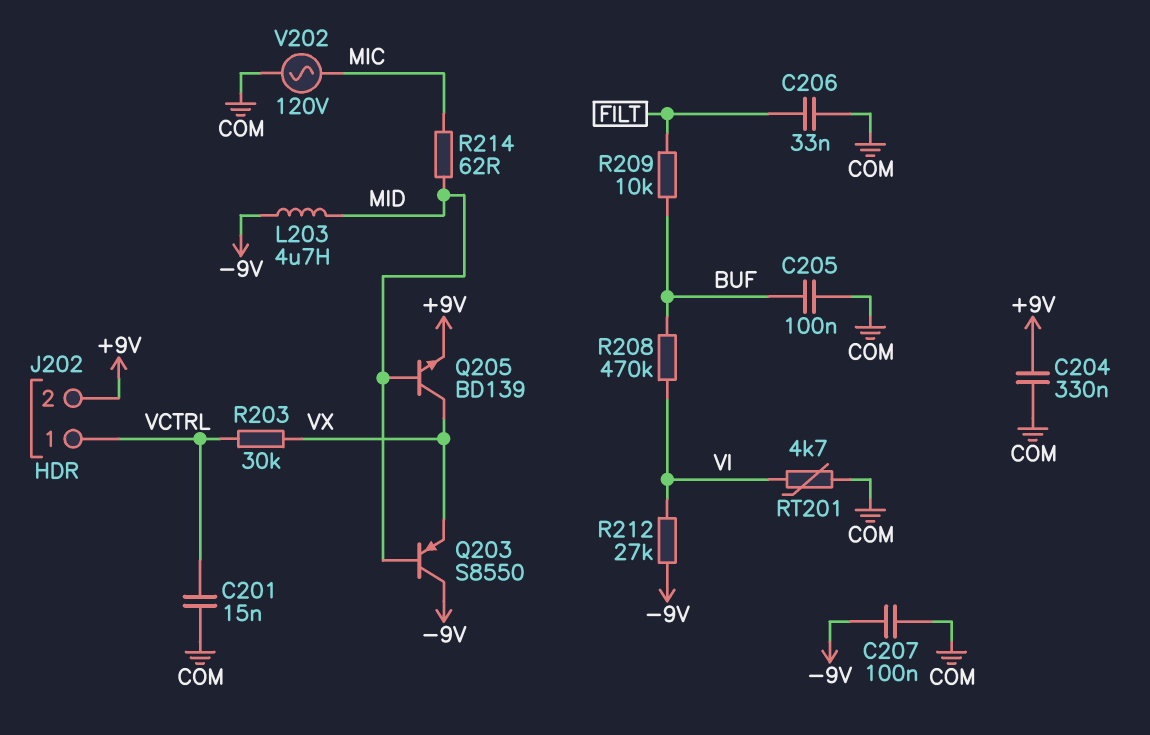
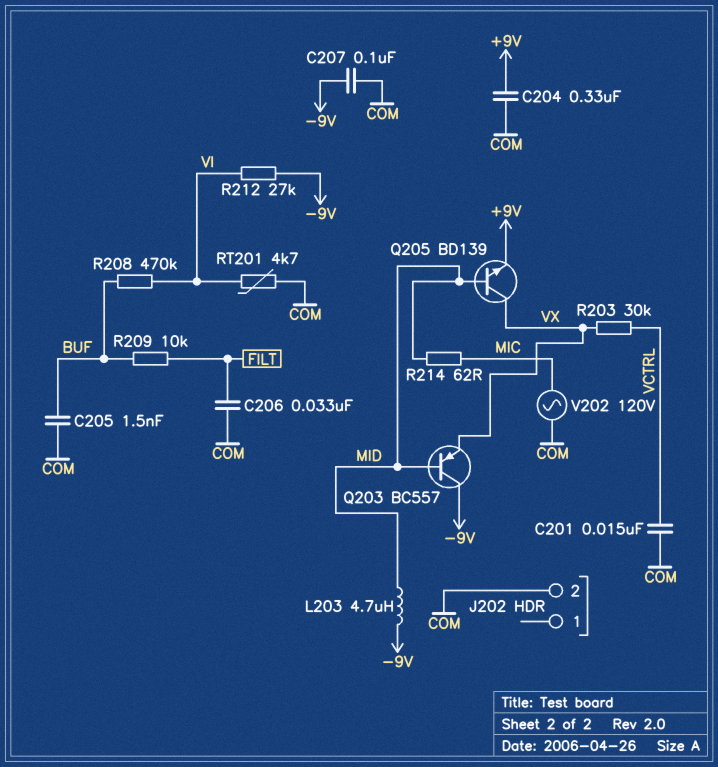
C205: 100nF (BUF, COM) -> 1.5nF (BUF, COM)
J202 pin 1: VCTRL -> none
J202 pin 2: +9V -> COM
Q203: PNP S8550 (B MID, C -9V, E VX) -> PNP BC557 (B MID, C -9V, E VX)

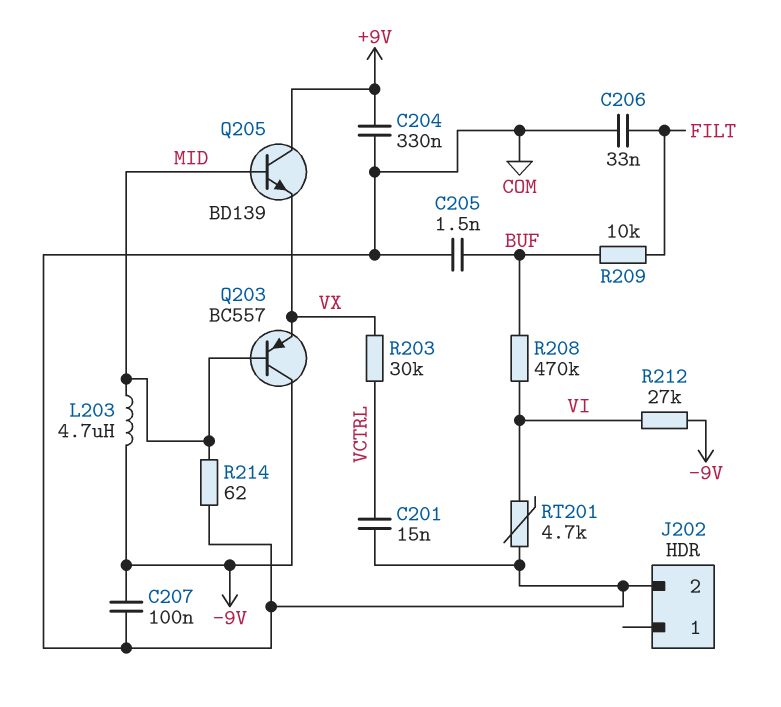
Q205: NPN BD139 (B MID, C VX, E +9V) -> NPN BD139 (B MID, C +9V, E VX)
R214: 62 (MIC, MID) -> 62 (COM, MID)
V202: AC 120V (COM, MIC) -> none

